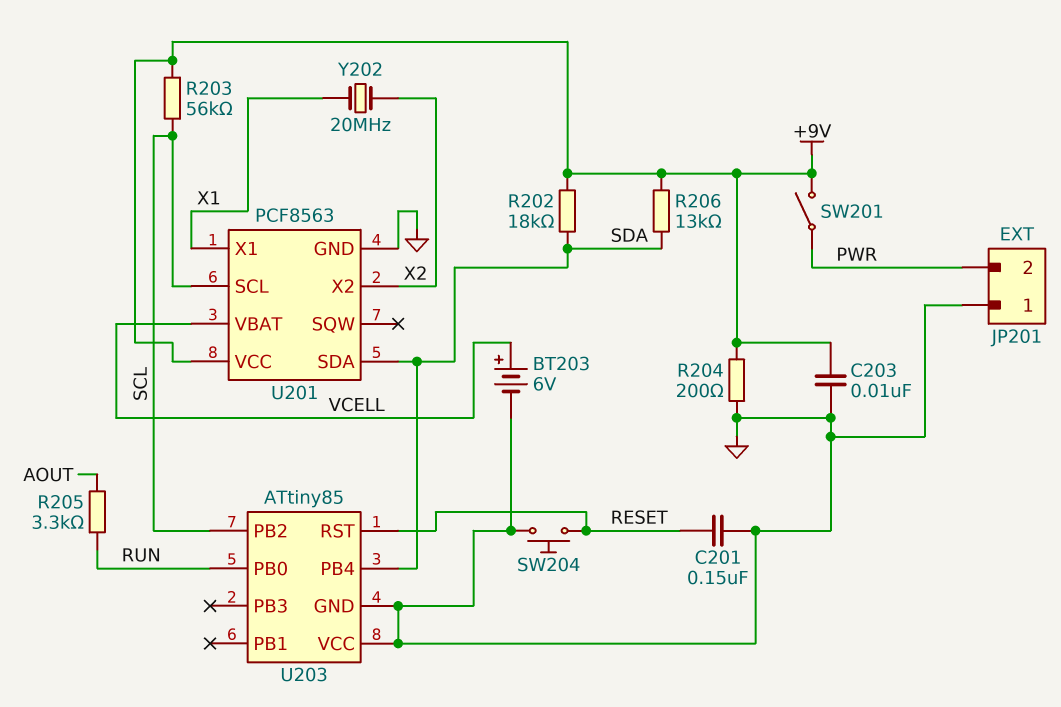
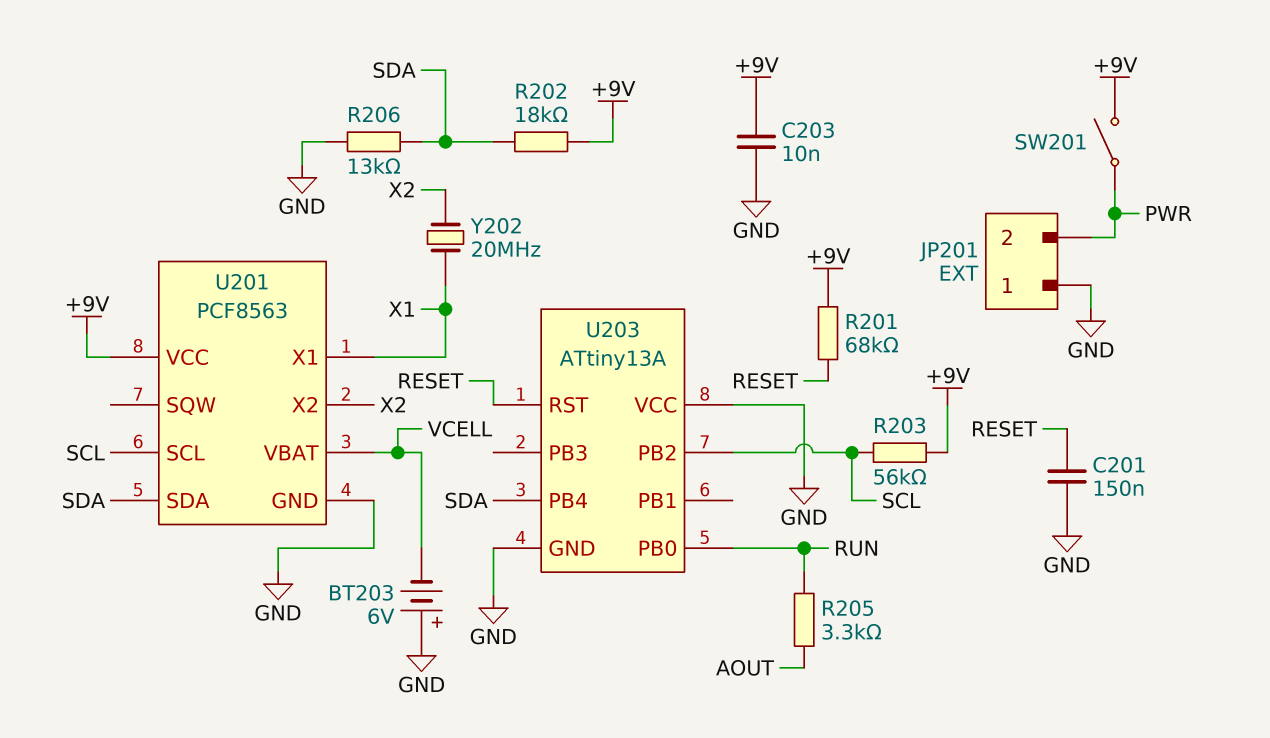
BT203: 6V (plus VCELL, minus GND) -> 6V (plus GND, minus VCELL)
R201: none -> 68k (+9V, RESET)
R204: 200 (+9V, GND) -> none
R206: 13k (+9V, SDA) -> 13k (GND, SDA)
SW204: button (GND, RESET) -> none
U203: ATtiny85 -> ATtiny13A

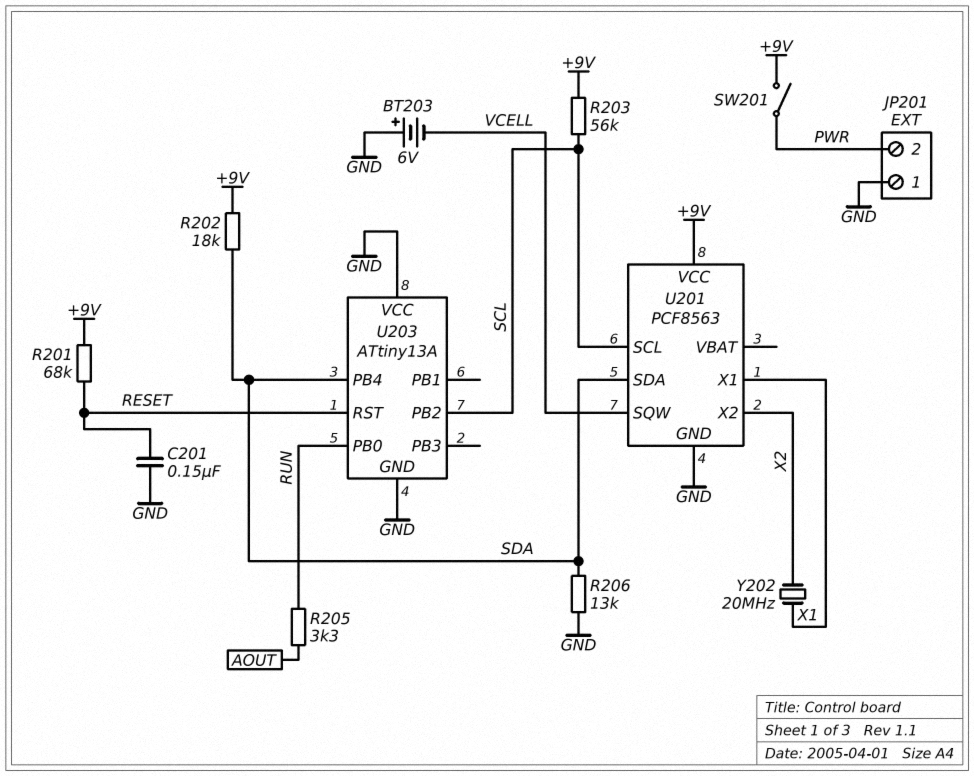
C203: 10nF (+9V, GND) -> none
U201 pin SQW: none -> VCELL
U201 pin VBAT: VCELL -> none

